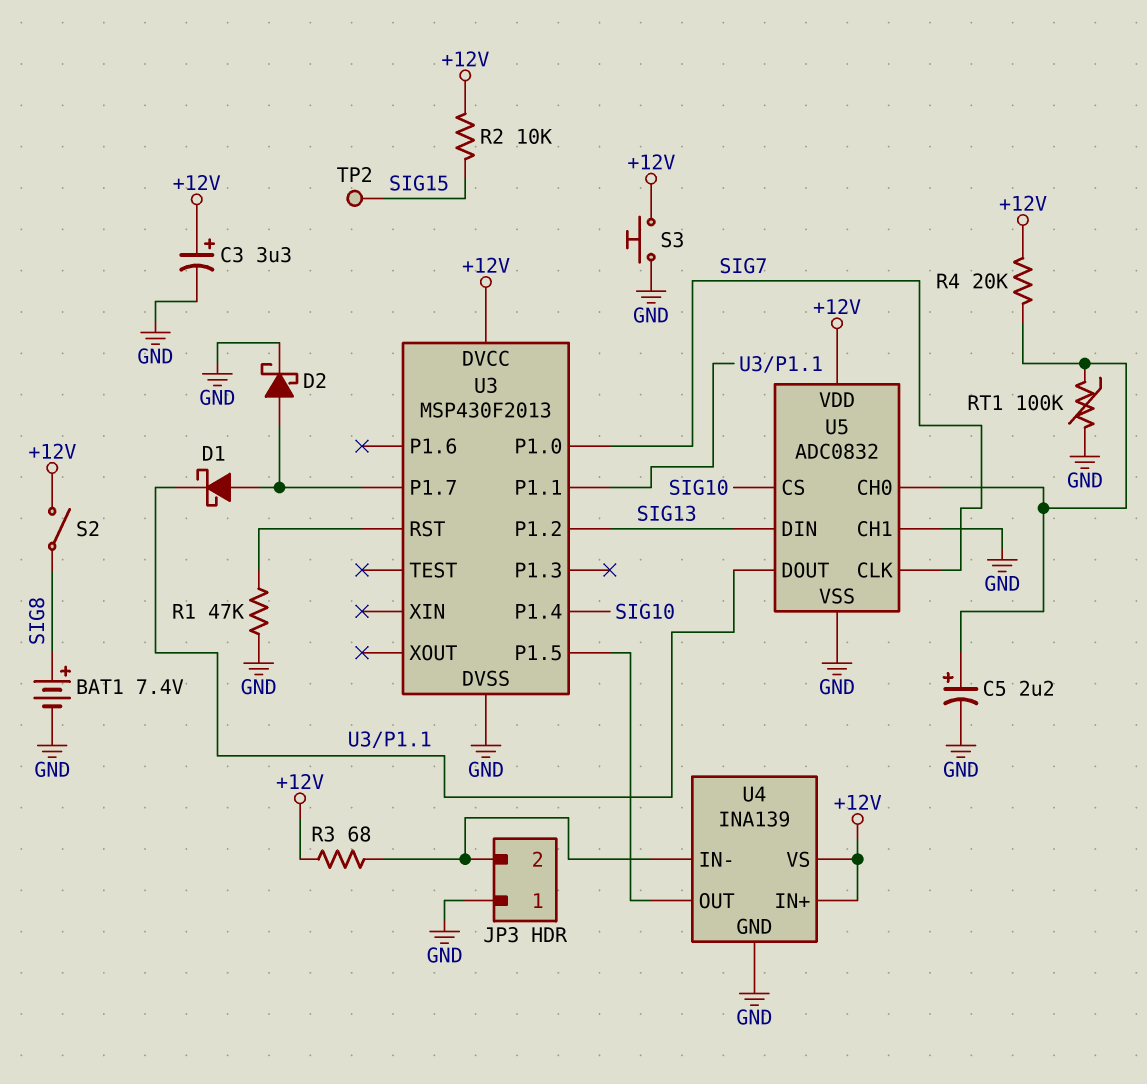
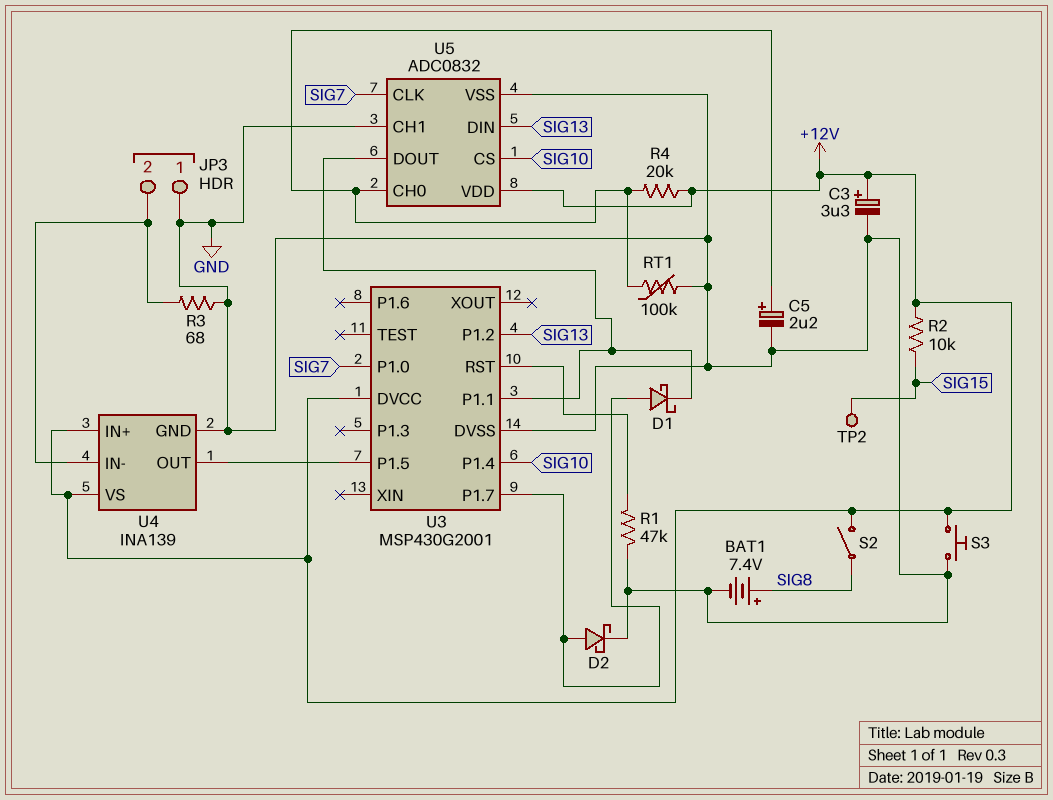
R3: 68 (+12V, JP3/2) -> 68 (GND, JP3/2)
U3: MSP430F2013 -> MSP430G2001

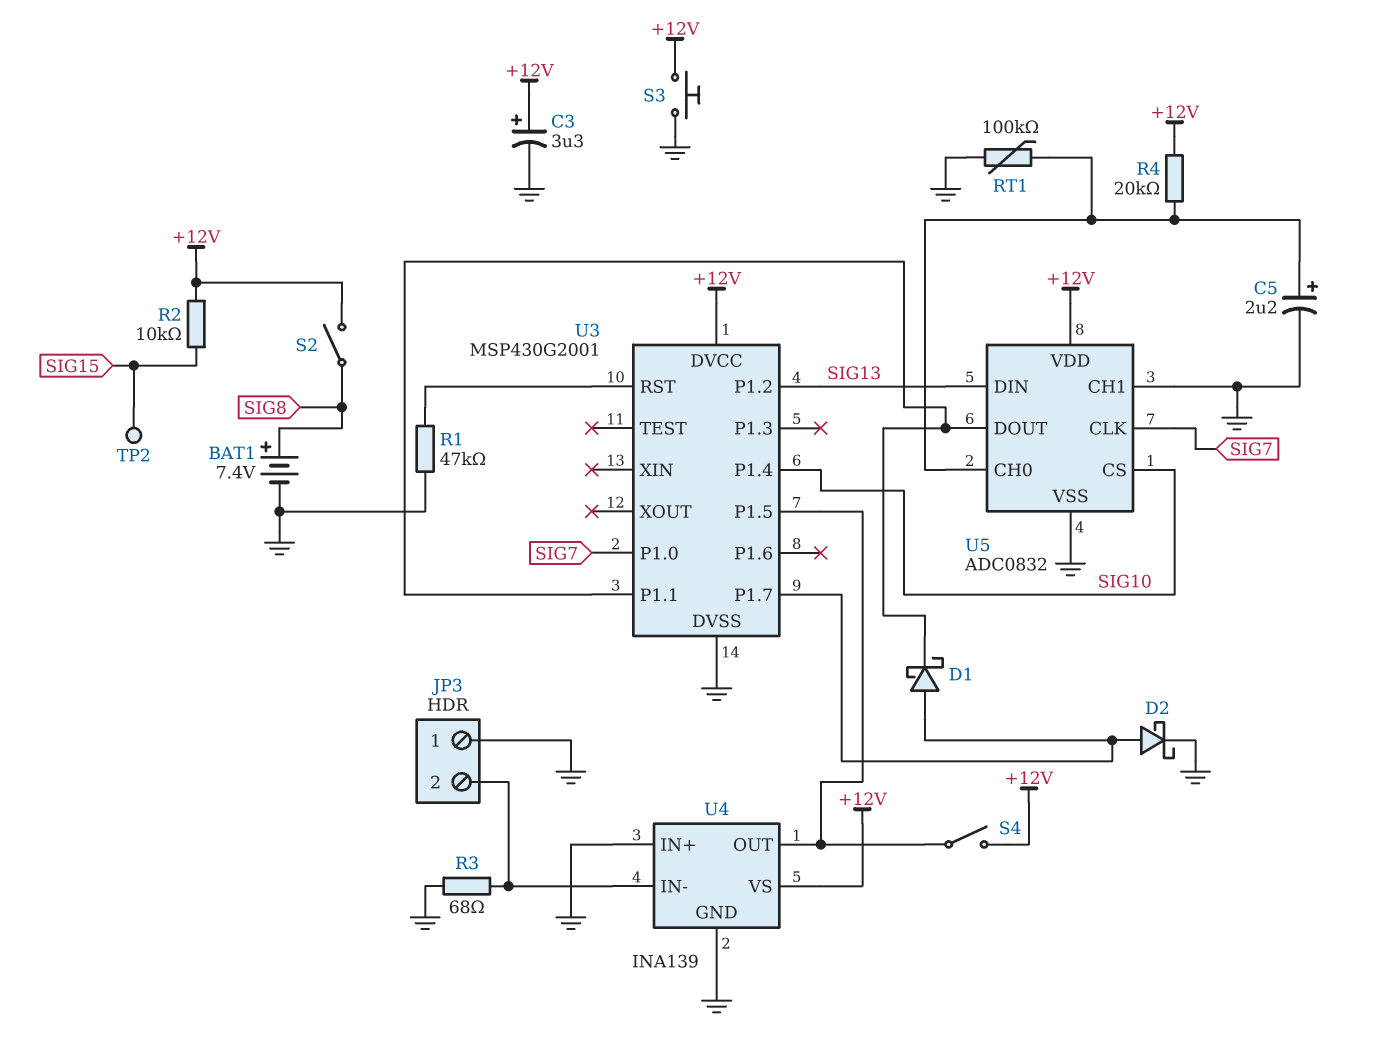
S4: none -> switch (+12V, U3/P1.5)
U4 pin IN+: +12V -> GND

